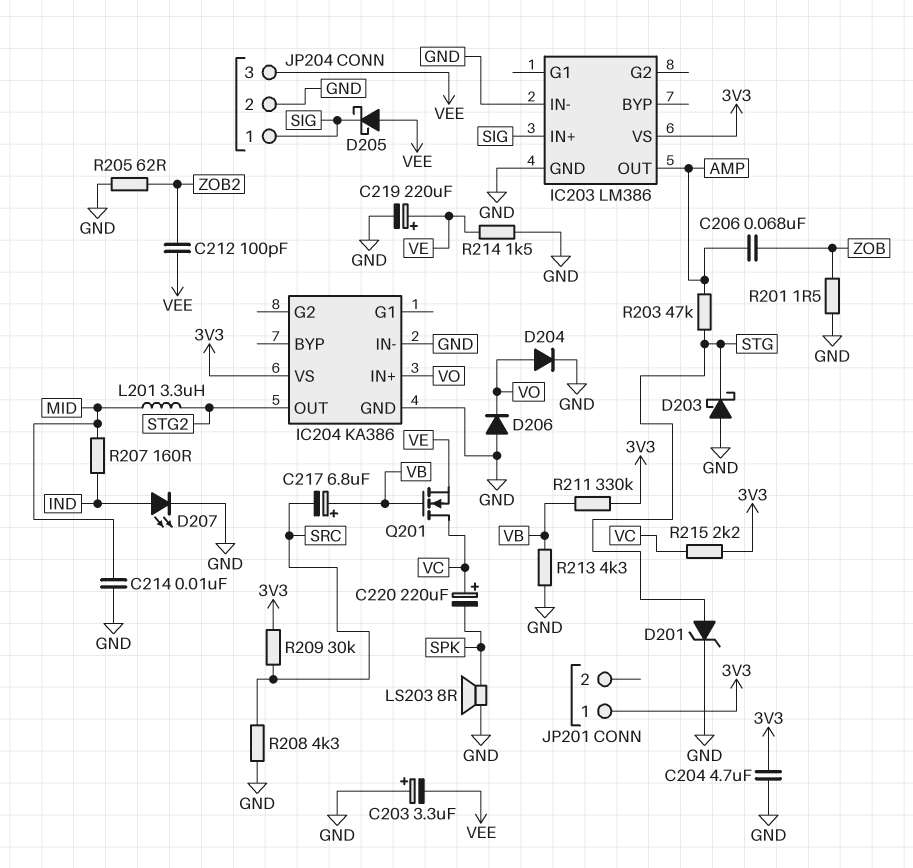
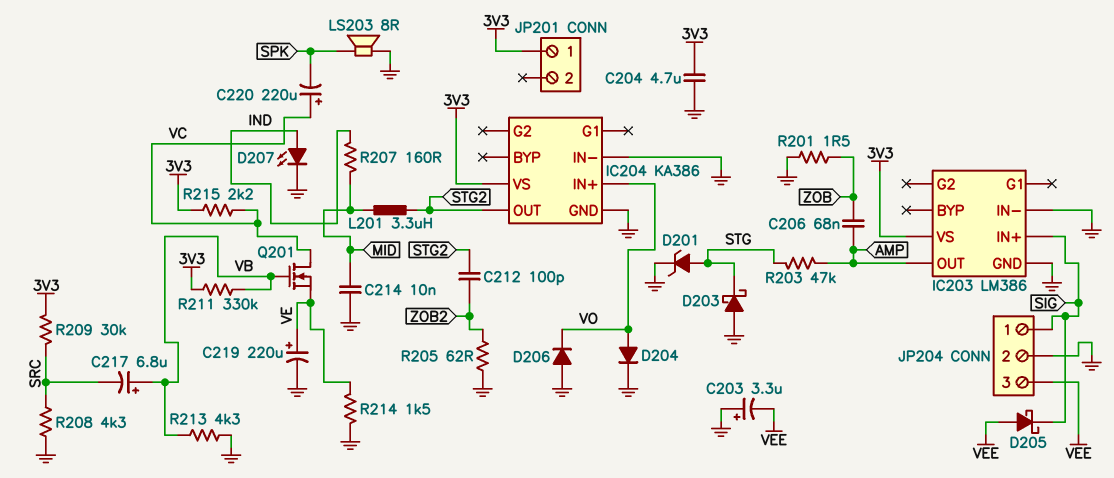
C212: 100pF (VEE, ZOB2) -> 100pF (STG2, ZOB2)

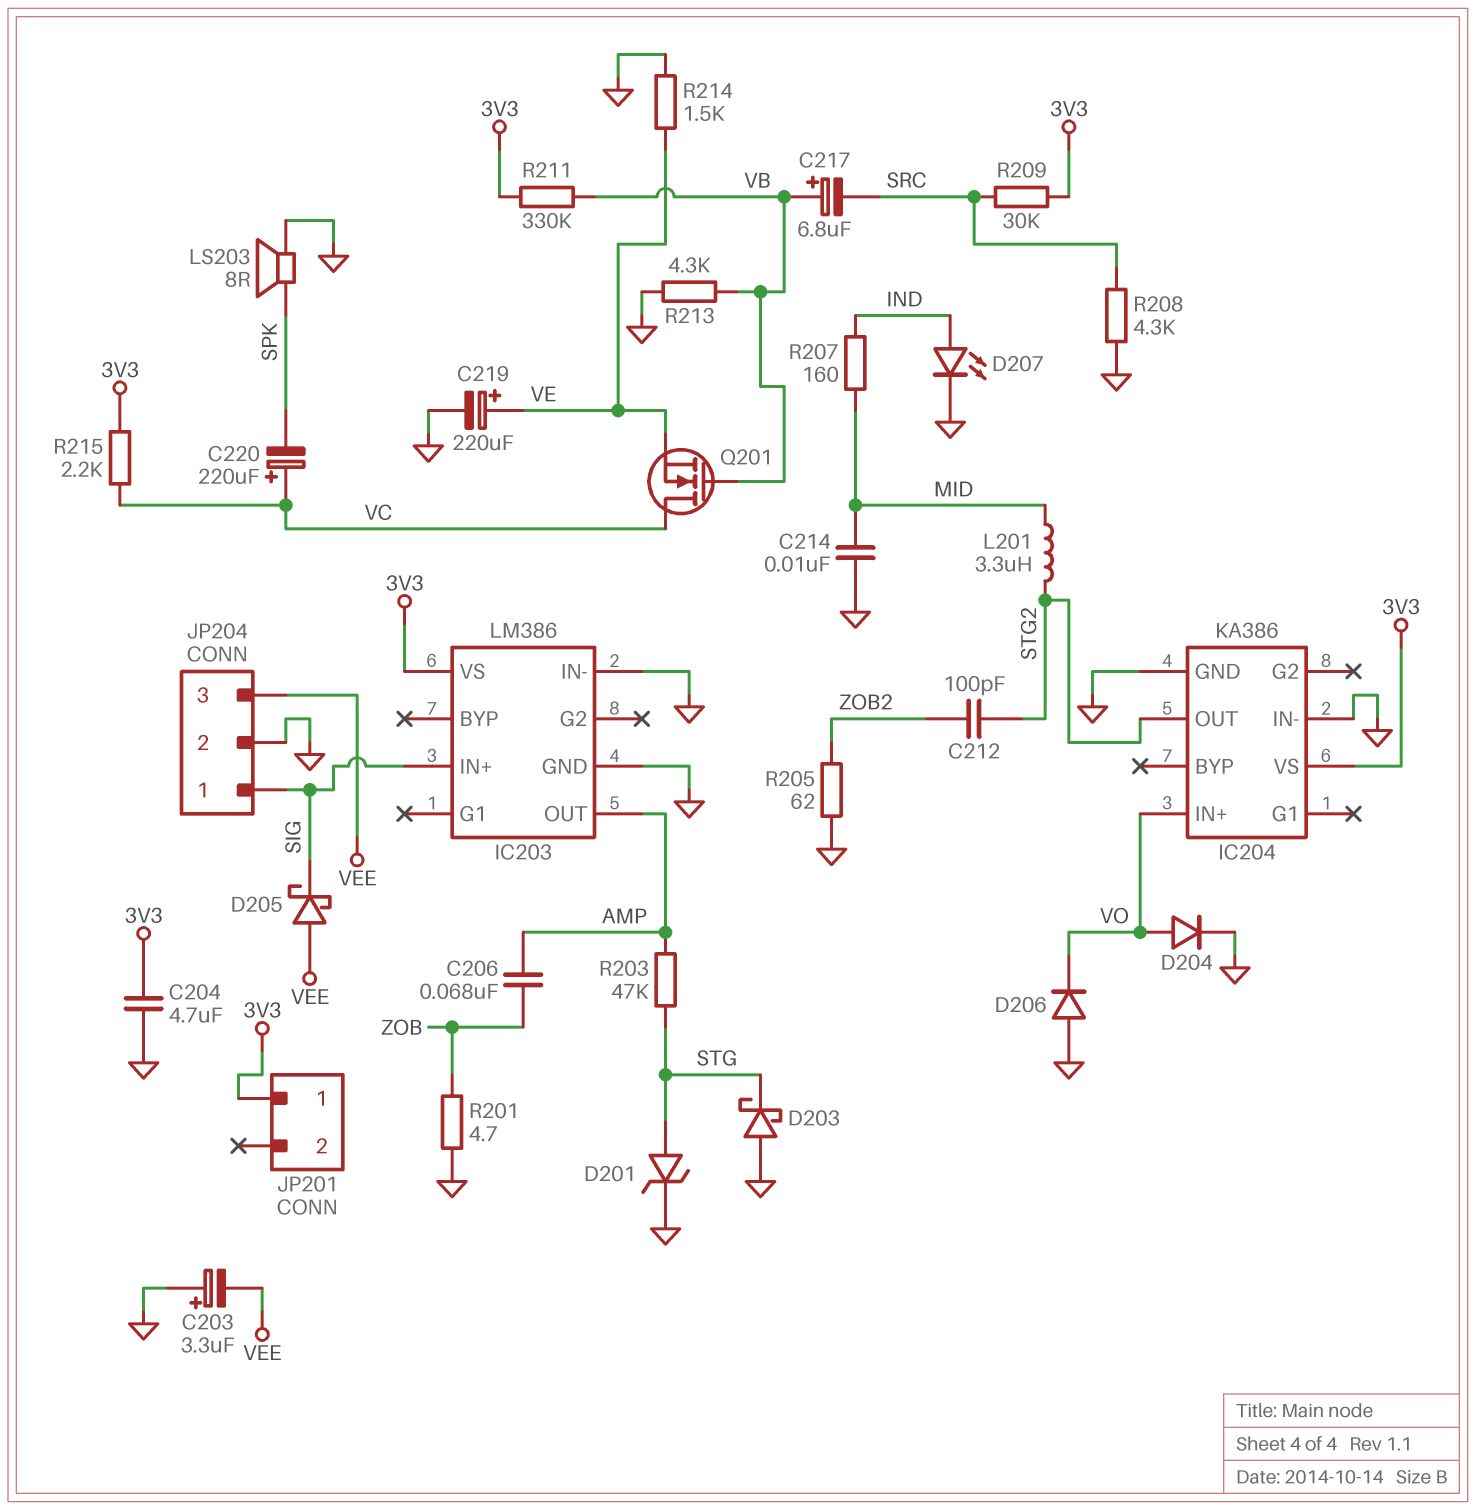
R201: 1.5 (GND, ZOB) -> 4.7 (GND, ZOB)

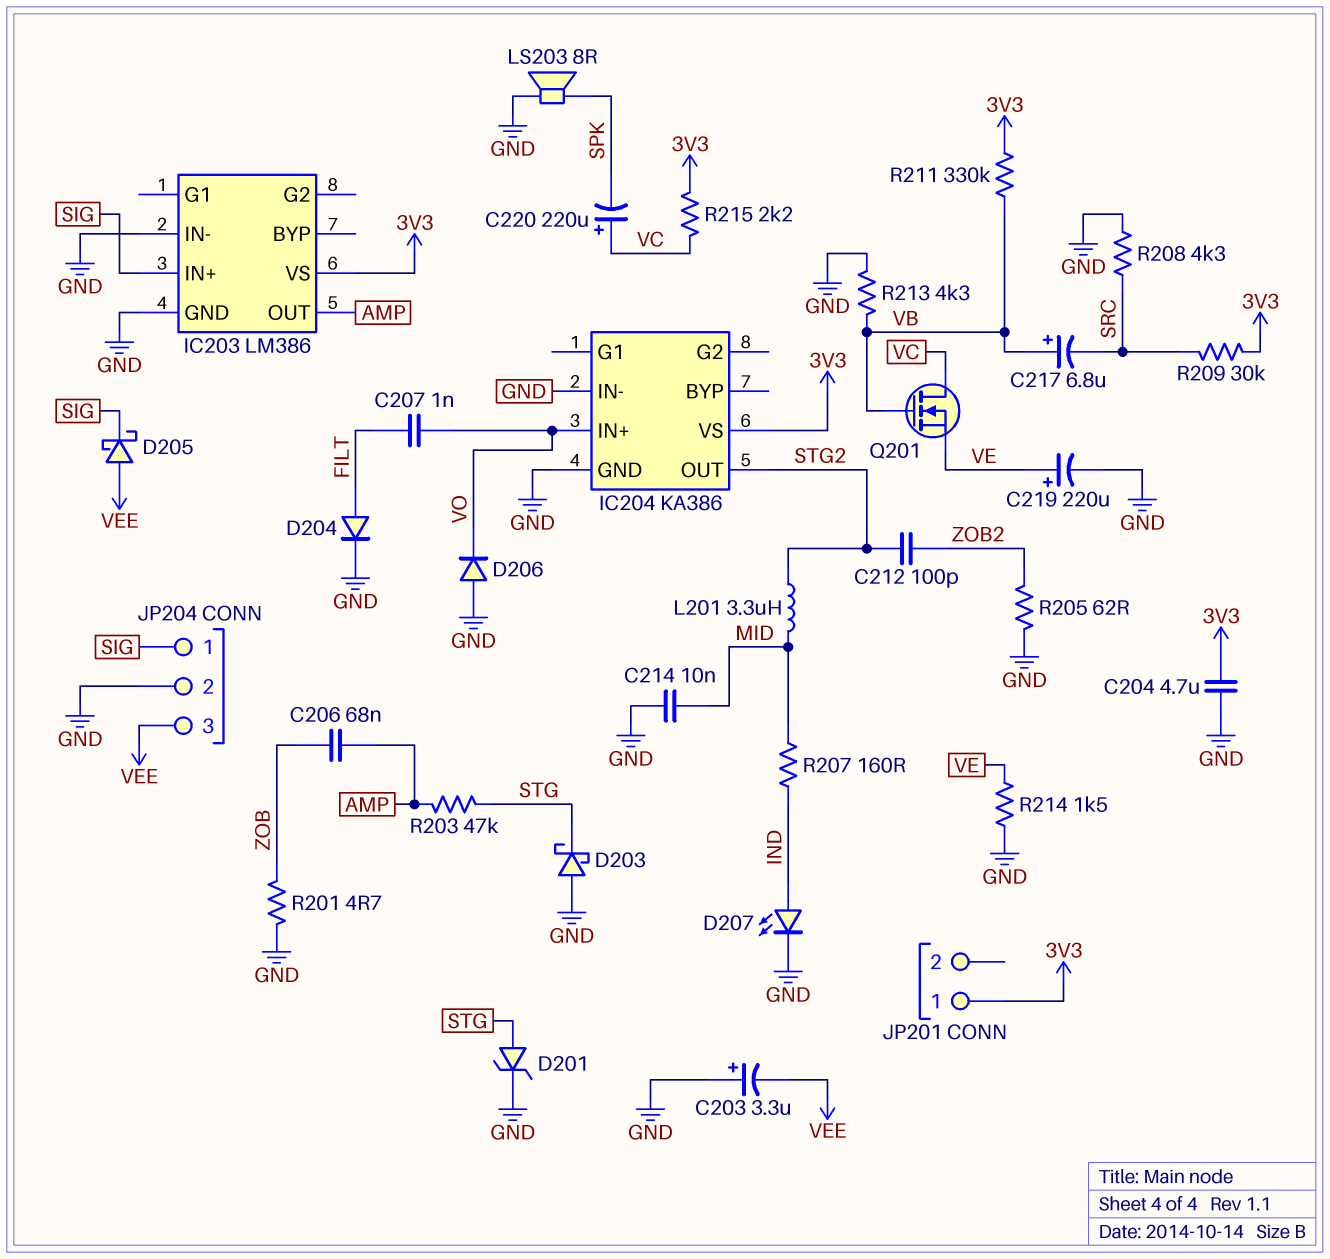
C207: none -> 1nF (FILT, VO)
D204: diode (A VO, K GND) -> diode (A FILT, K GND)

